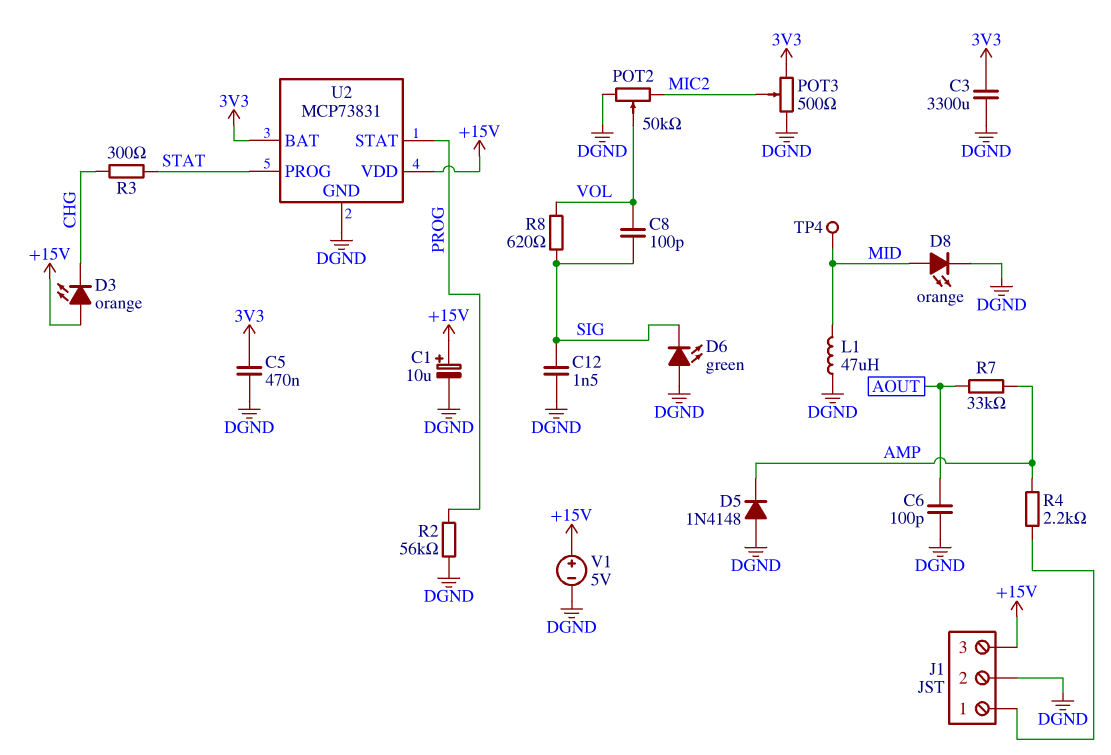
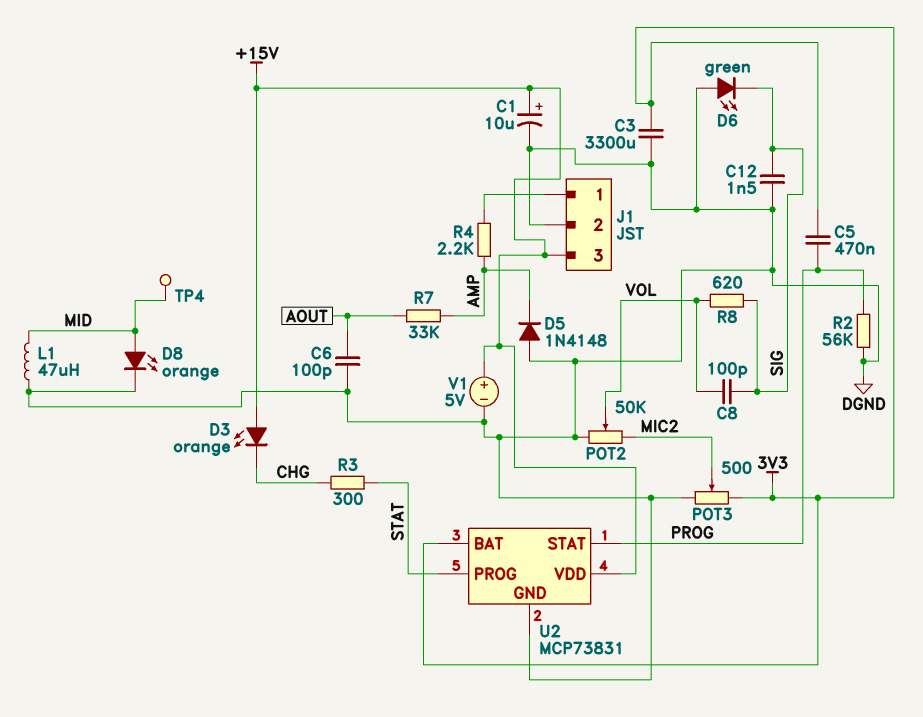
C5: 470nF (3V3, DGND) -> 470nF (3V3, PROG)

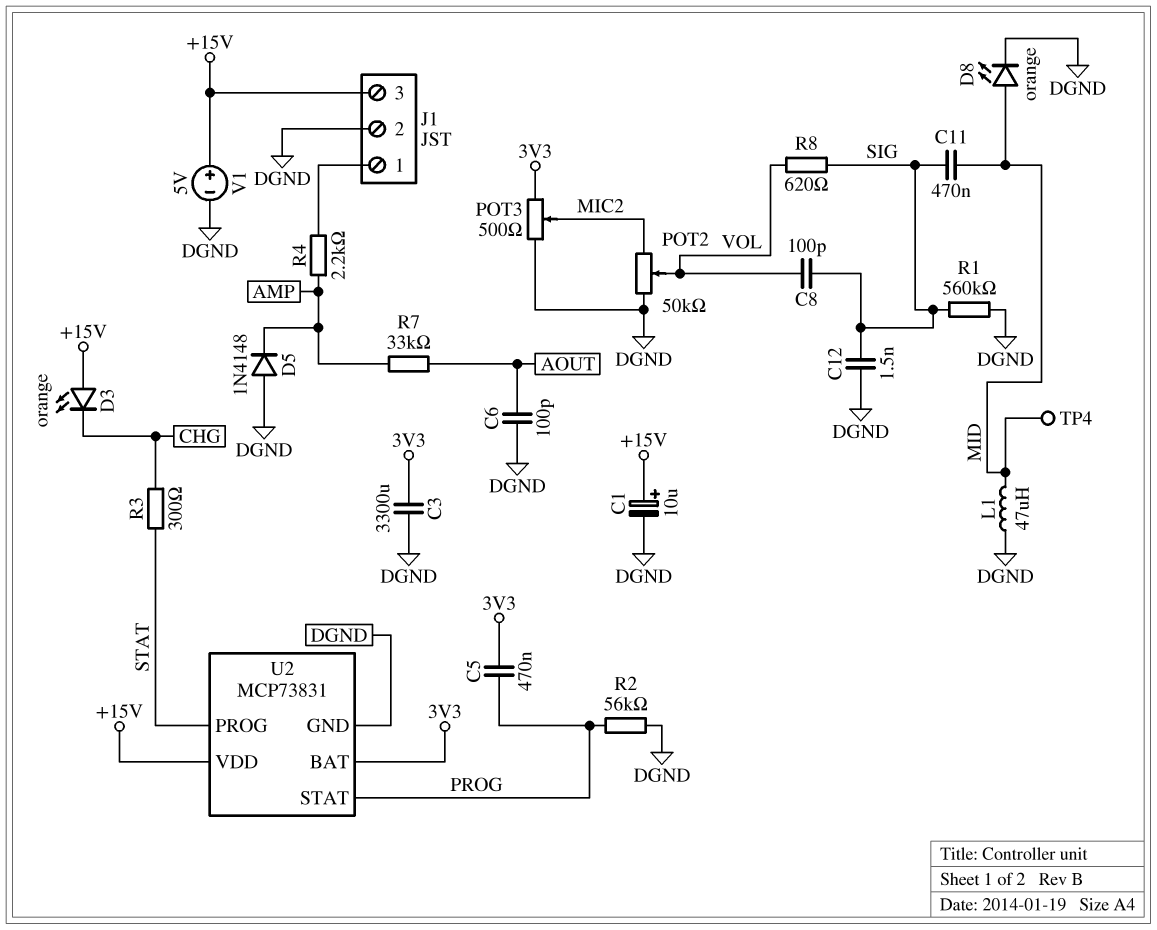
C11: none -> 470nF (MID, SIG)
D6: LED green (A DGND, K SIG) -> none
R1: none -> 560k (DGND, SIG)

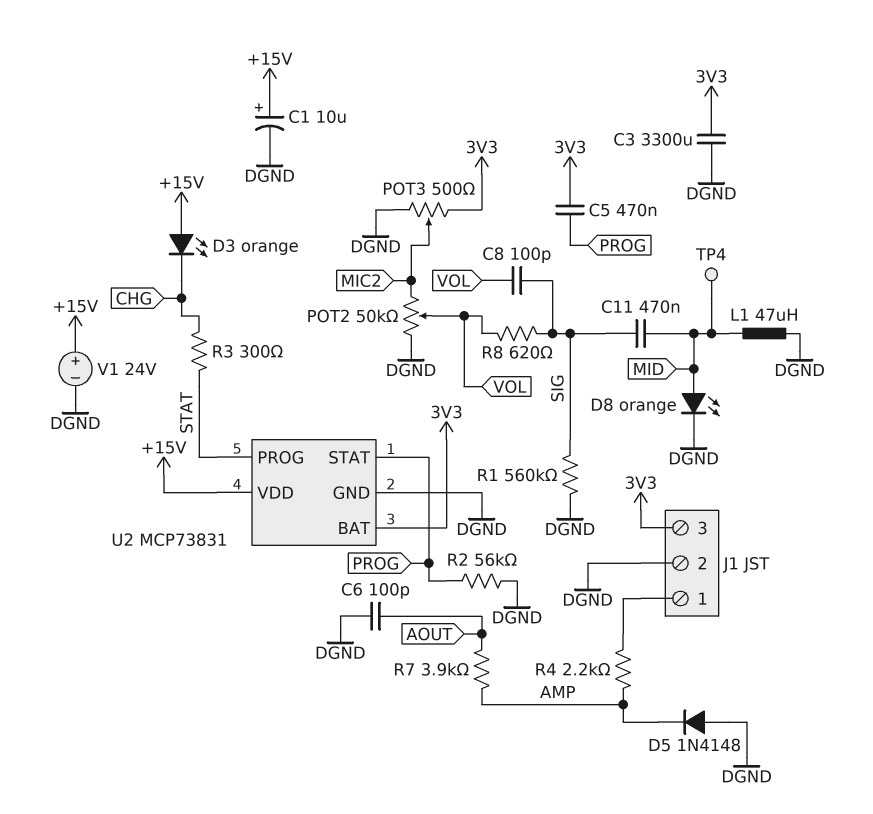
C12: 1.5nF (DGND, SIG) -> none
J1 pin 3: +15V -> 3V3
R7: 33k (AMP, AOUT) -> 3.9k (AMP, AOUT)
V1: 5V (plus +15V, minus DGND) -> 24V (plus +15V, minus DGND)

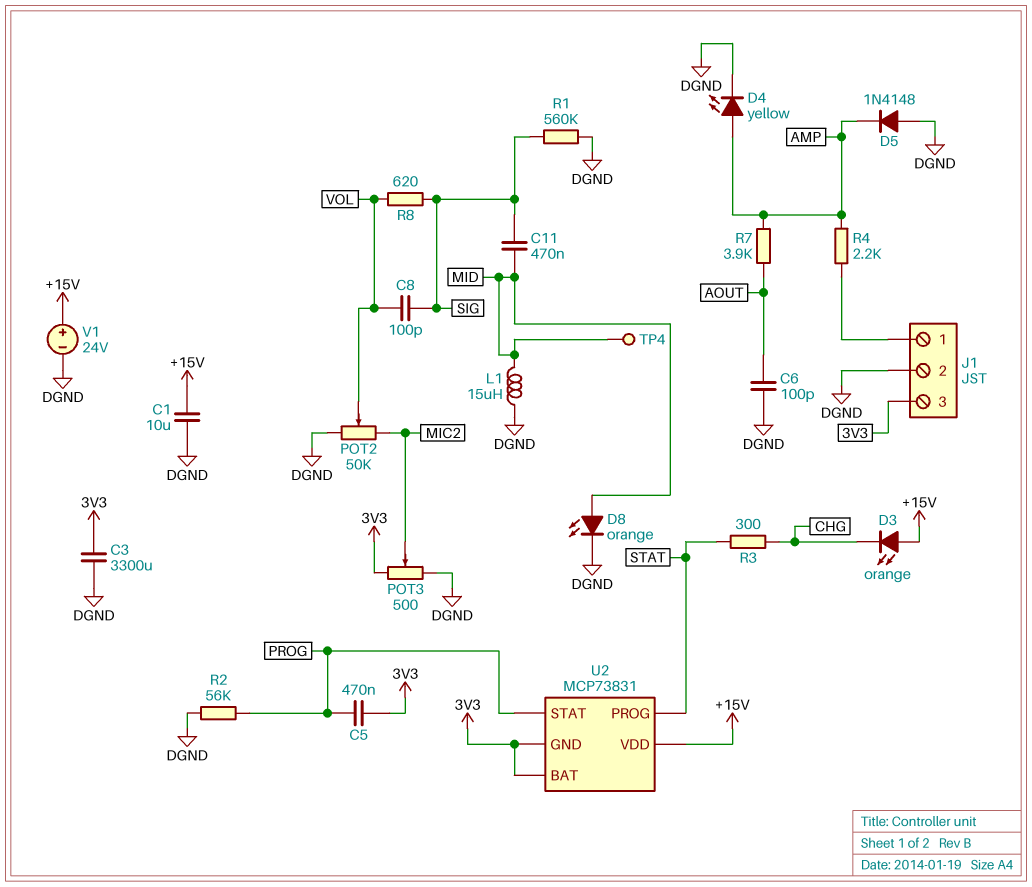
C1: 10uF (plus +15V, minus DGND) -> 10uF (+15V, DGND)
D4: none -> LED yellow (A AMP, K DGND)
L1: 47uH (DGND, MID) -> 15uH (DGND, MID)
U2 pin GND: DGND -> 3V3

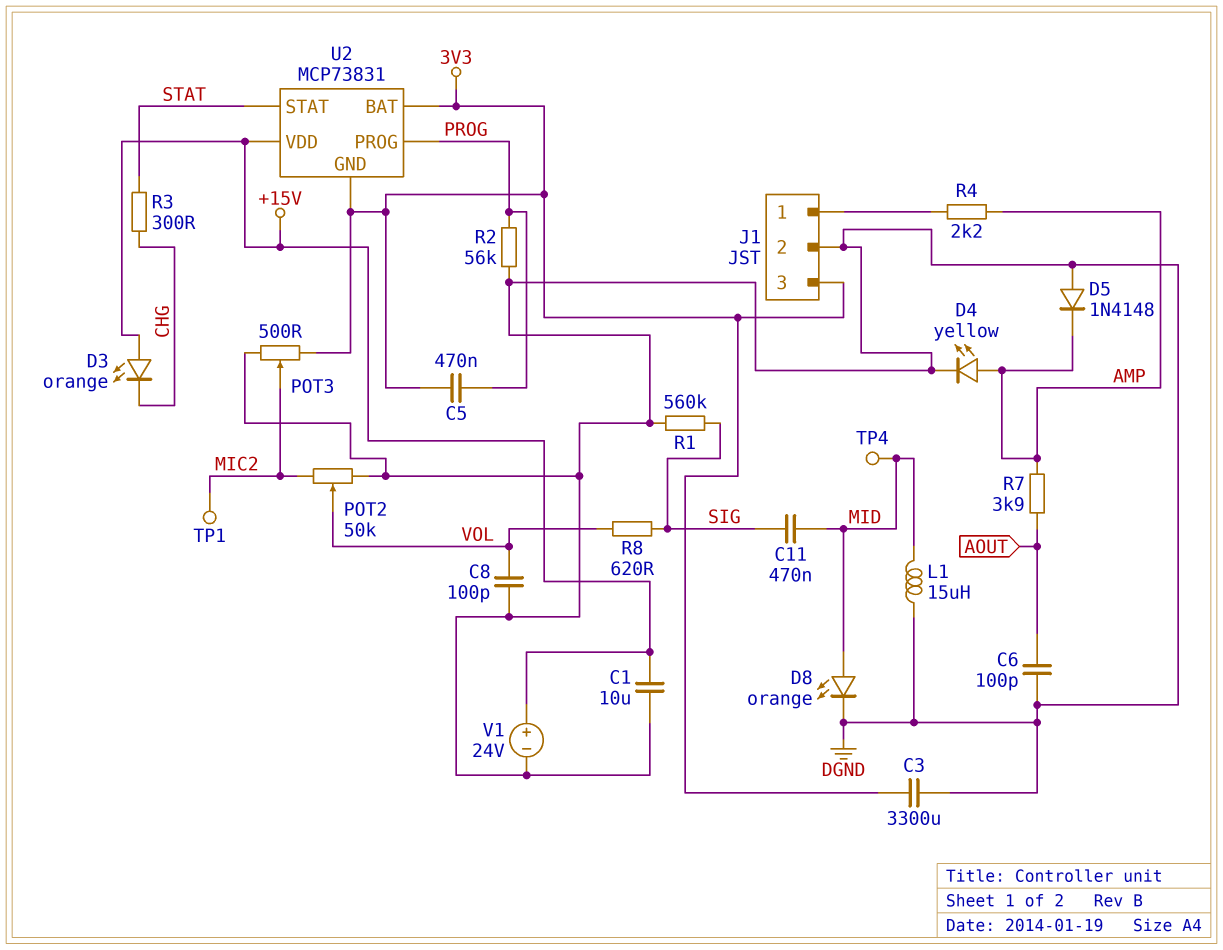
C8: 100pF (SIG, VOL) -> 100pF (DGND, VOL)
TP1: none -> test point (MIC2)
U2 pin PROG: STAT -> PROG
U2 pin STAT: PROG -> STAT

